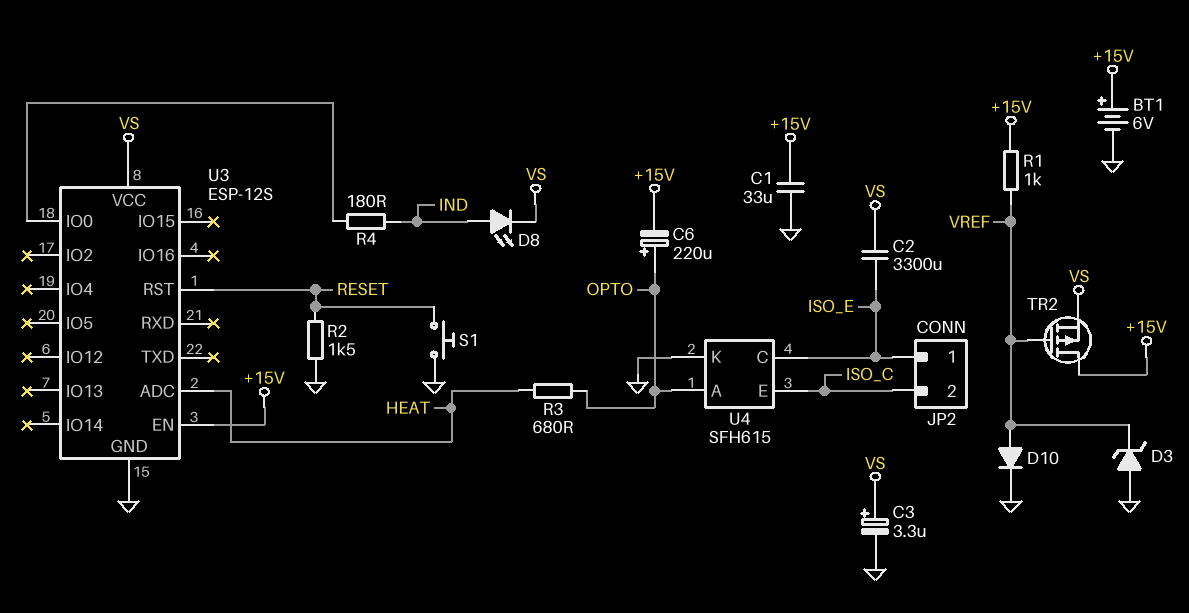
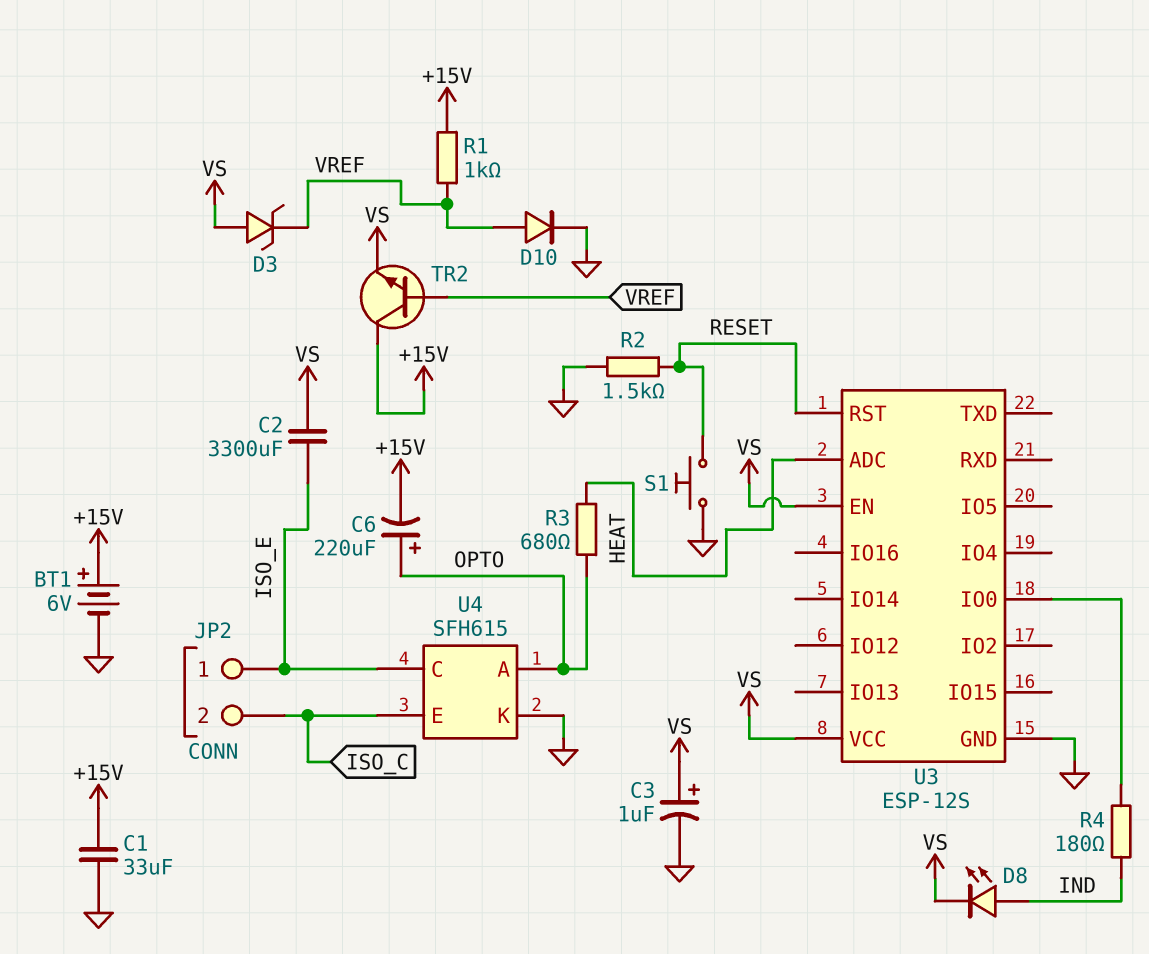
C3: 3.3uF (plus VS, minus GND) -> 1uF (plus VS, minus GND)
D3: zener (A GND, K VREF) -> zener (A VS, K VREF)
TR2: PMOS (G VREF, D +15V, S VS) -> NPN (B VREF, C +15V, E VS)
U3 pin EN: +15V -> VS

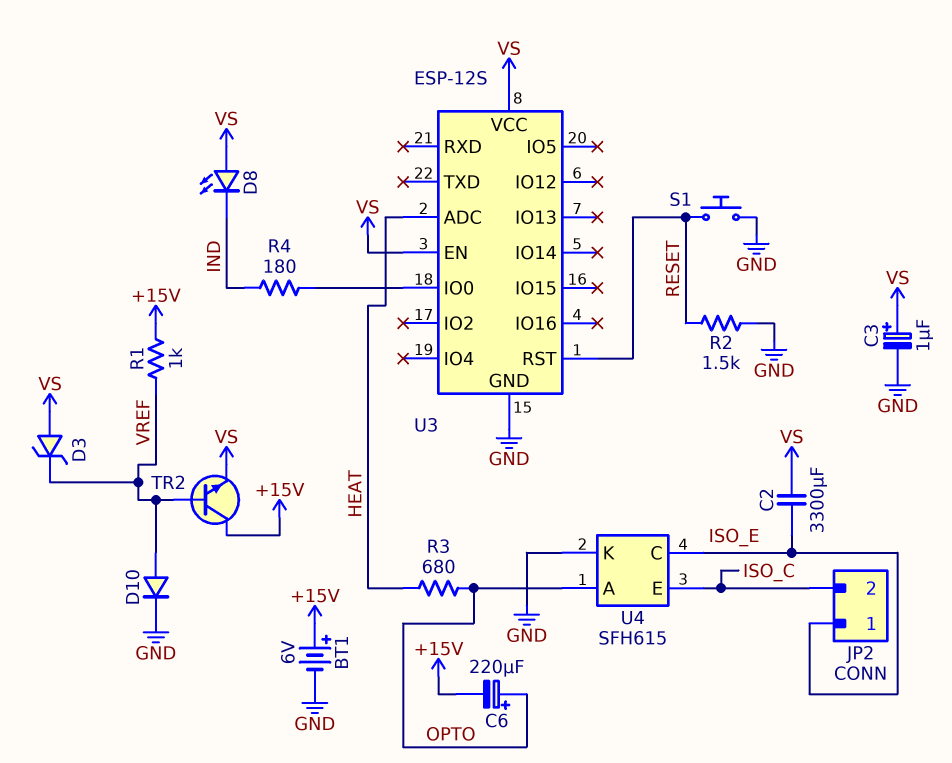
C1: 33uF (+15V, GND) -> none
D8: LED (A IND, K VS) -> LED (A VS, K IND)

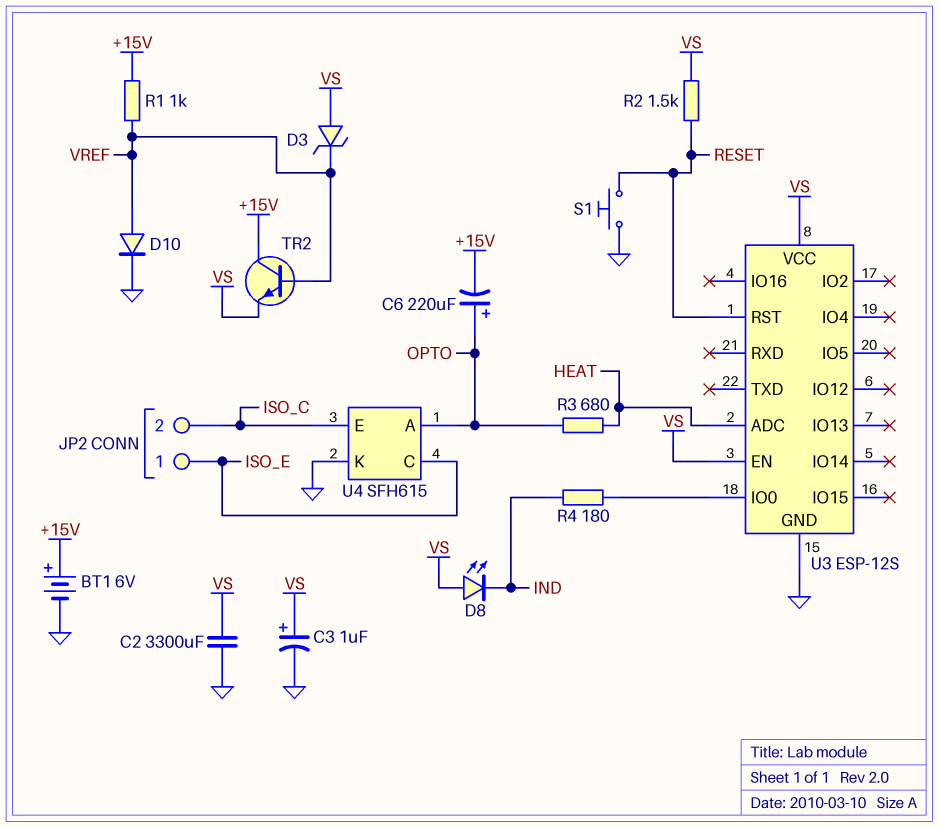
C2: 3300uF (ISO_E, VS) -> 3300uF (GND, VS)
R2: 1.5k (GND, RESET) -> 1.5k (RESET, VS)

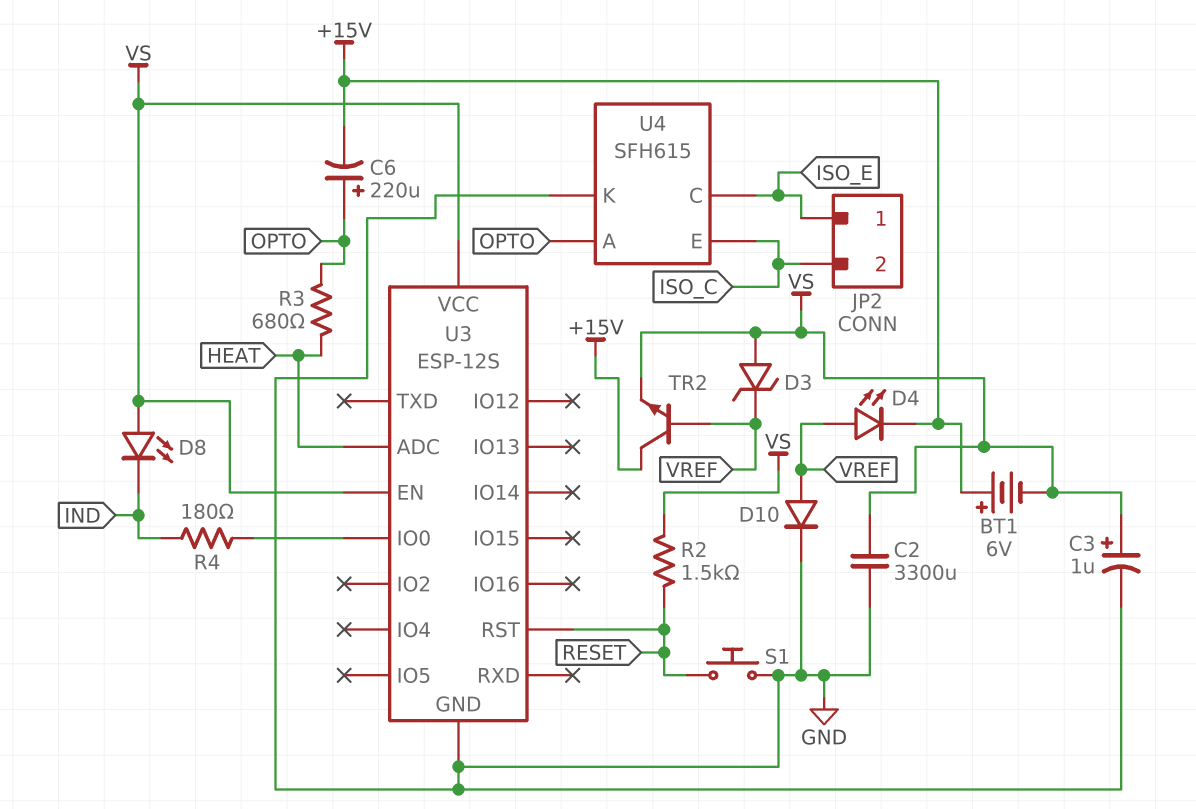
BT1: 6V (plus +15V, minus GND) -> 6V (plus +15V, minus VS)
D4: none -> LED (A VREF, K +15V)
R1: 1k (+15V, VREF) -> none

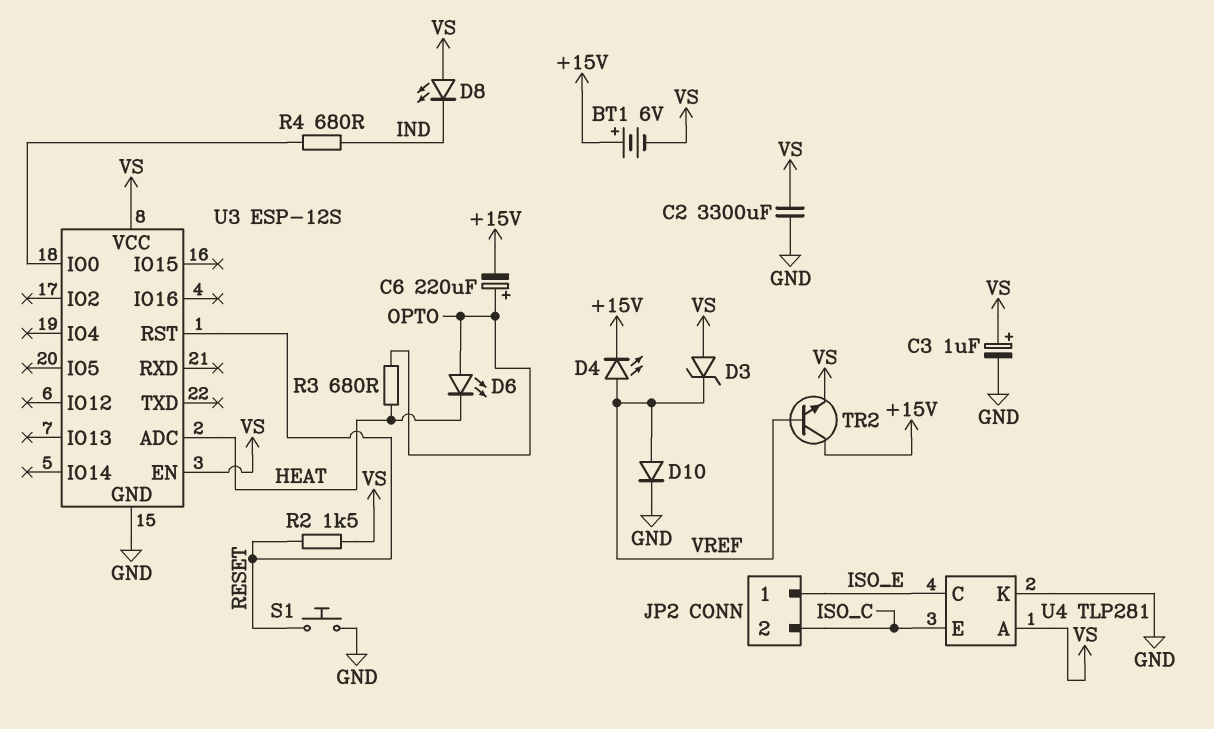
D6: none -> LED (A OPTO, K HEAT)
R4: 180 (IND, U3/IO0) -> 680 (IND, U3/IO0)
U4: SFH615 -> TLP281
U4 pin A: OPTO -> VS

